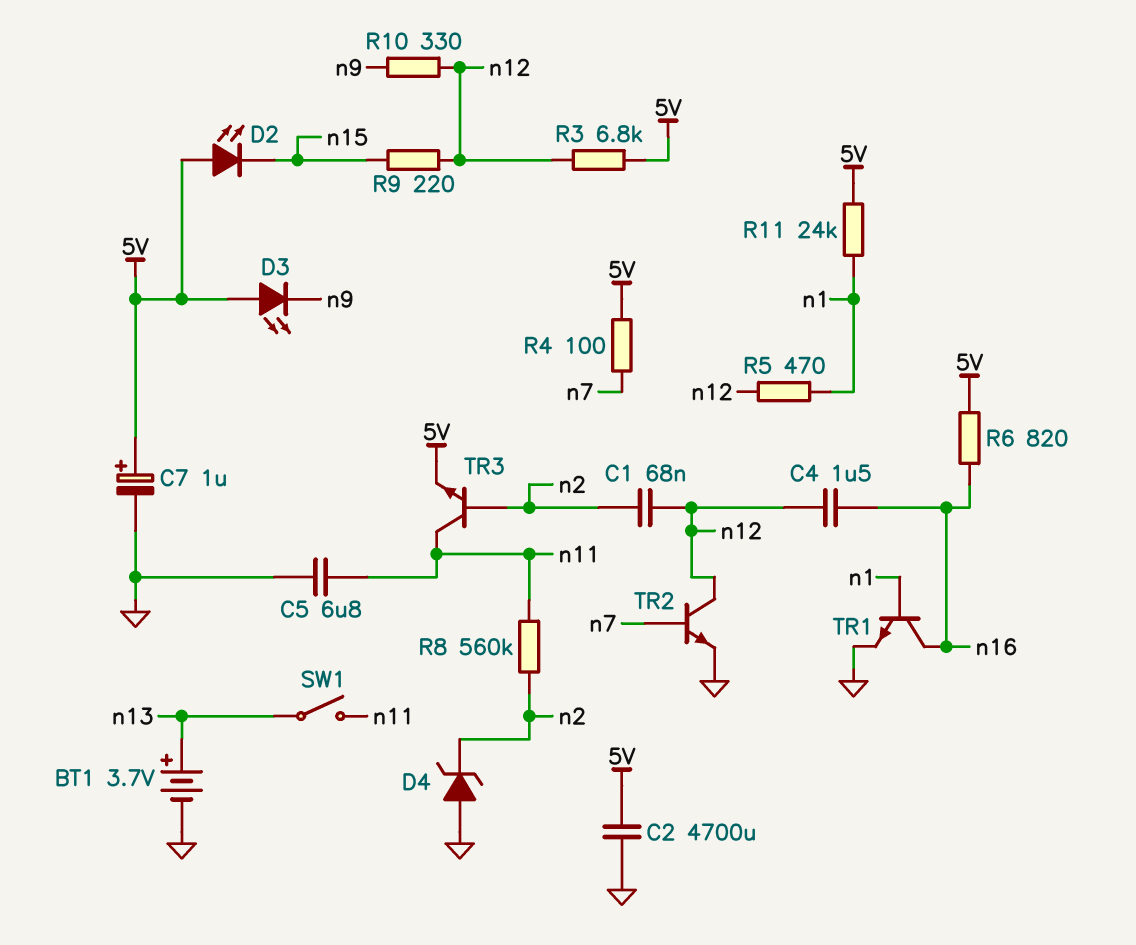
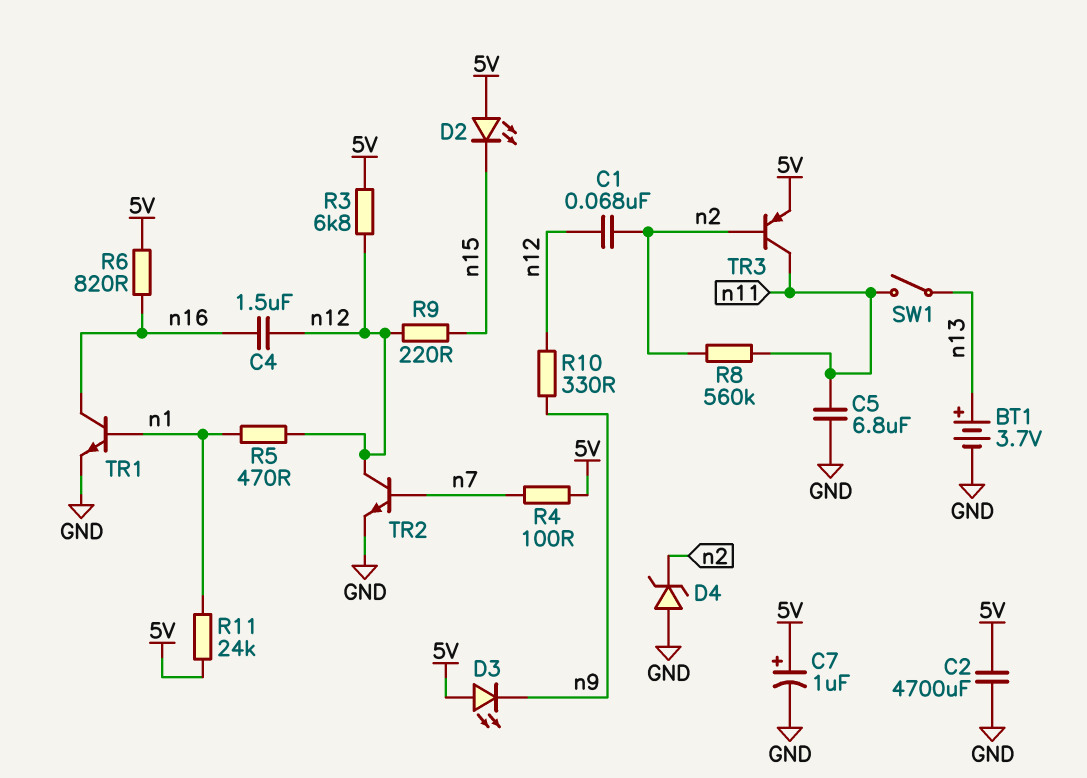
TR3: NPN (B n2, C n11, E 5V) -> PNP (B n2, C n11, E 5V)

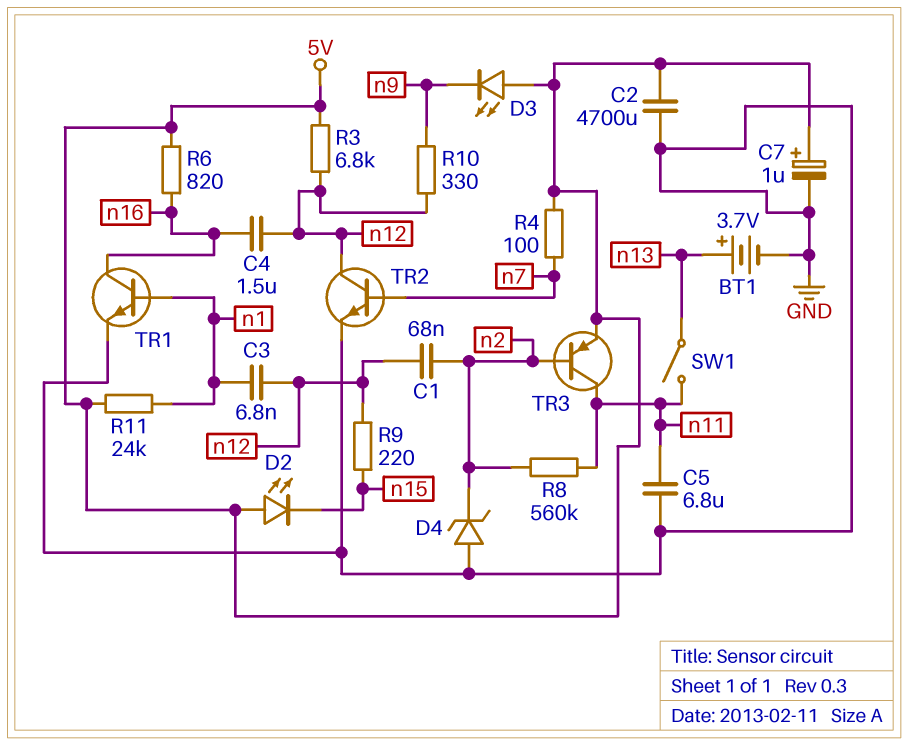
C3: none -> 6.8nF (n1, n12)
R5: 470 (n1, n12) -> none

